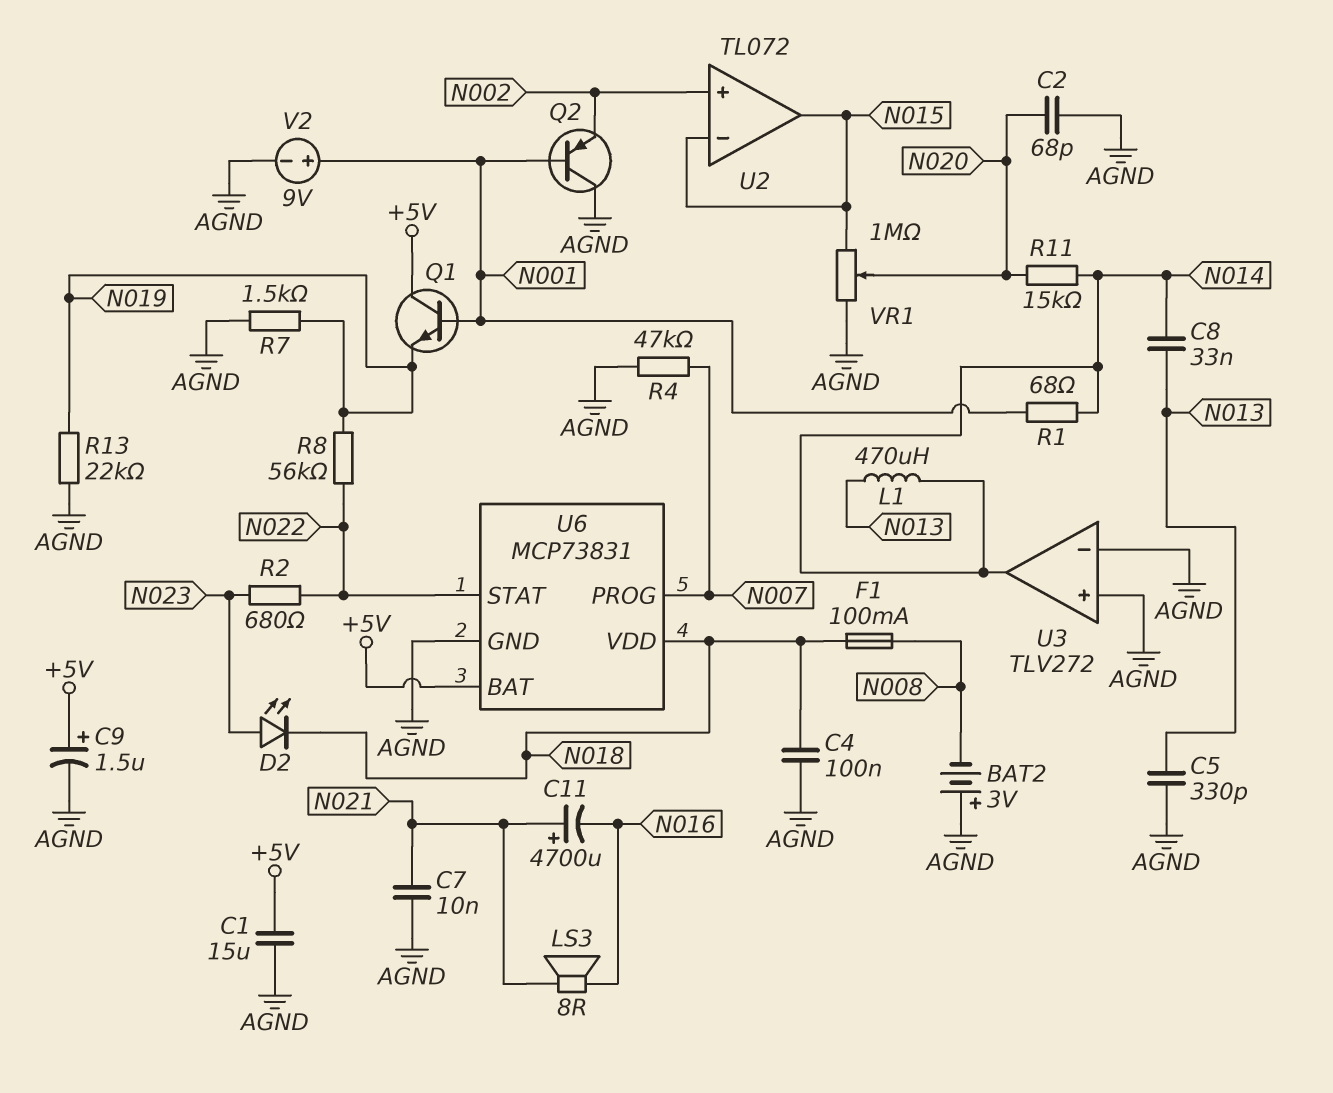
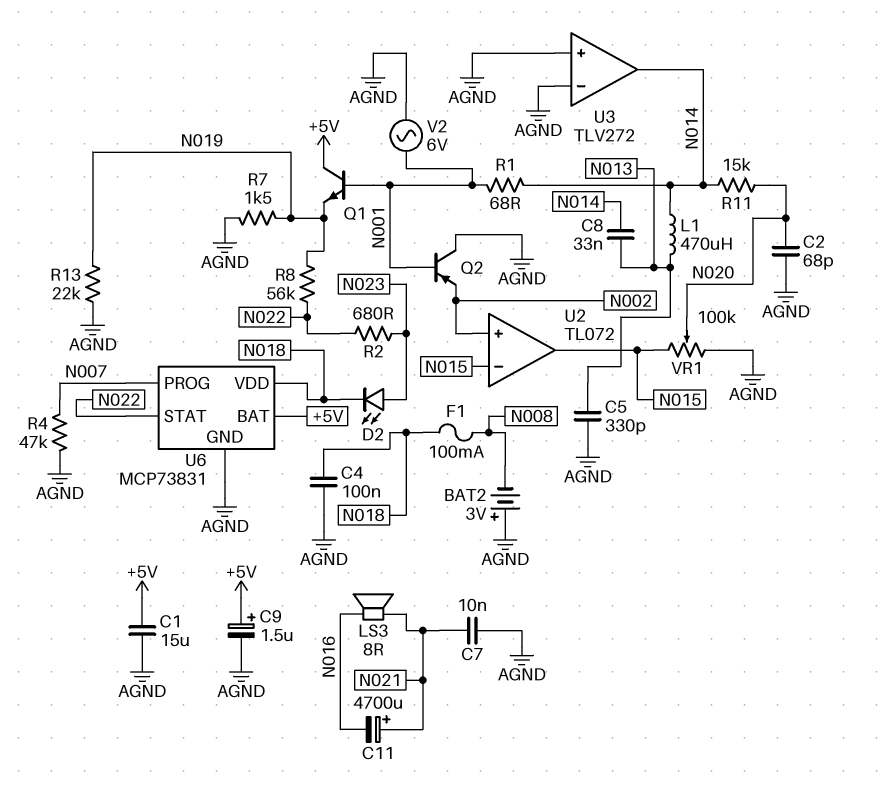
V2: 9V (plus N001, minus AGND) -> AC 6V (AGND, N001)
VR1: 1M (AGND, N015, wiper N020) -> 100k (AGND, N015, wiper N020)

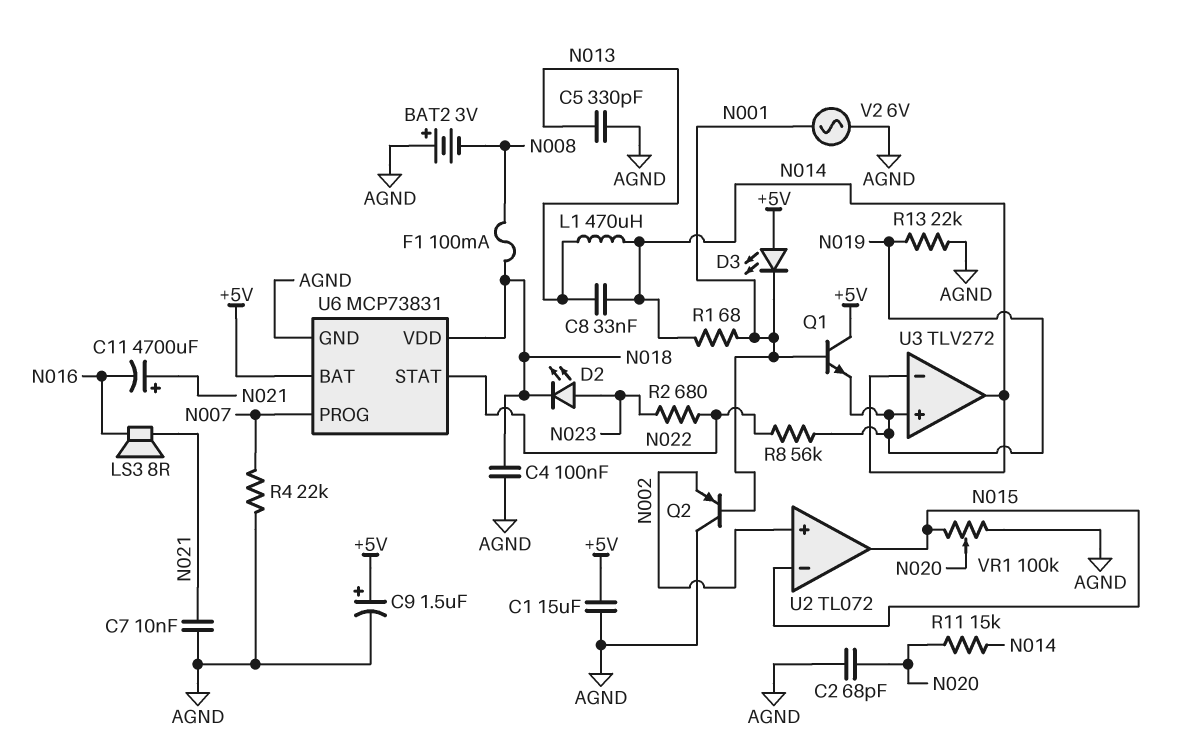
D3: none -> LED (A +5V, K N001)
R4: 47k (AGND, N007) -> 22k (AGND, N007)
R7: 1.5k (AGND, N019) -> none
U3 pin in+: AGND -> N019
U3 pin in-: AGND -> N014

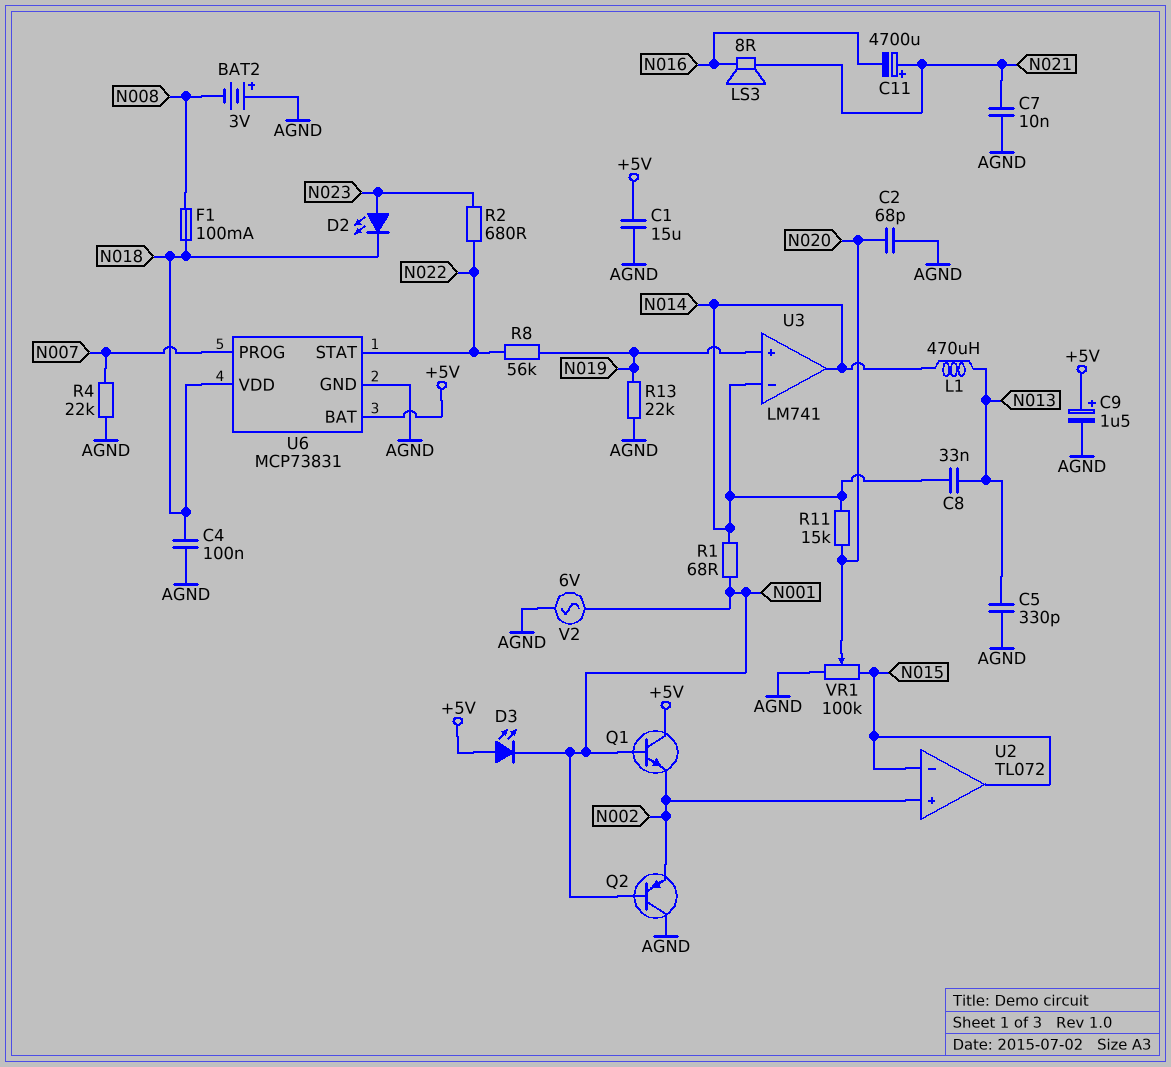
Q1: NPN (B N001, C +5V, E N019) -> NPN (B N001, C +5V, E N002)
U3: TLV272 -> LM741

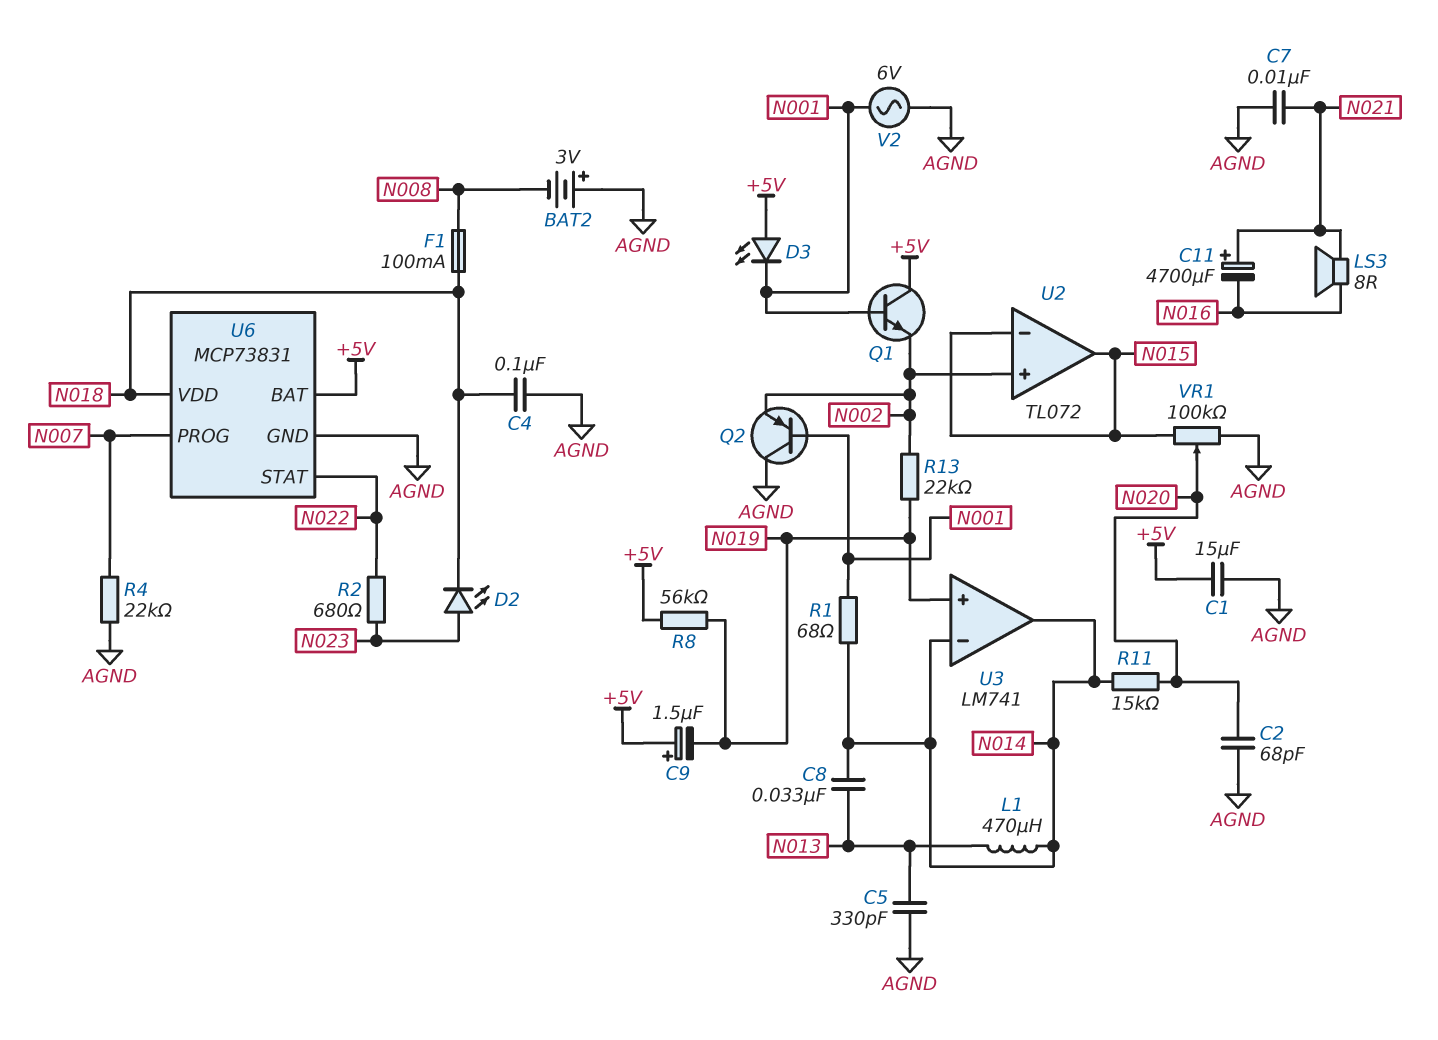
C9: 1.5uF (plus +5V, minus AGND) -> 1.5uF (plus +5V, minus N019)
R8: 56k (N019, N022) -> 56k (+5V, N019)
R13: 22k (AGND, N019) -> 22k (N002, N019)

